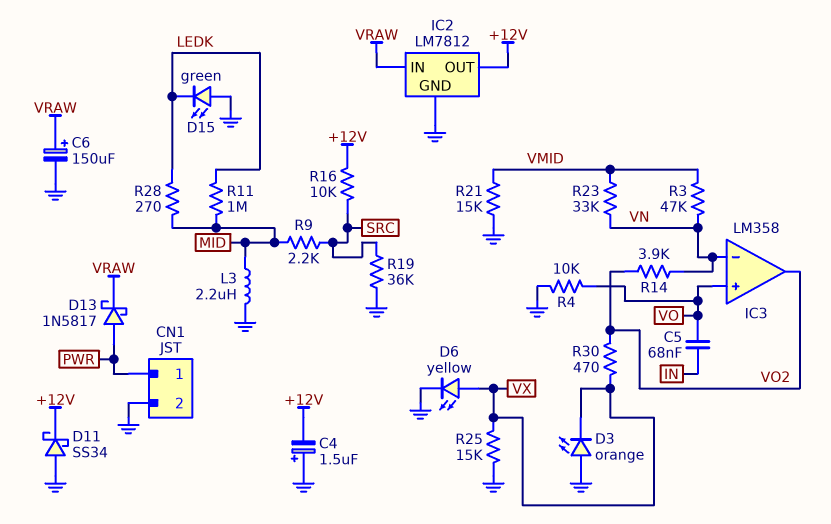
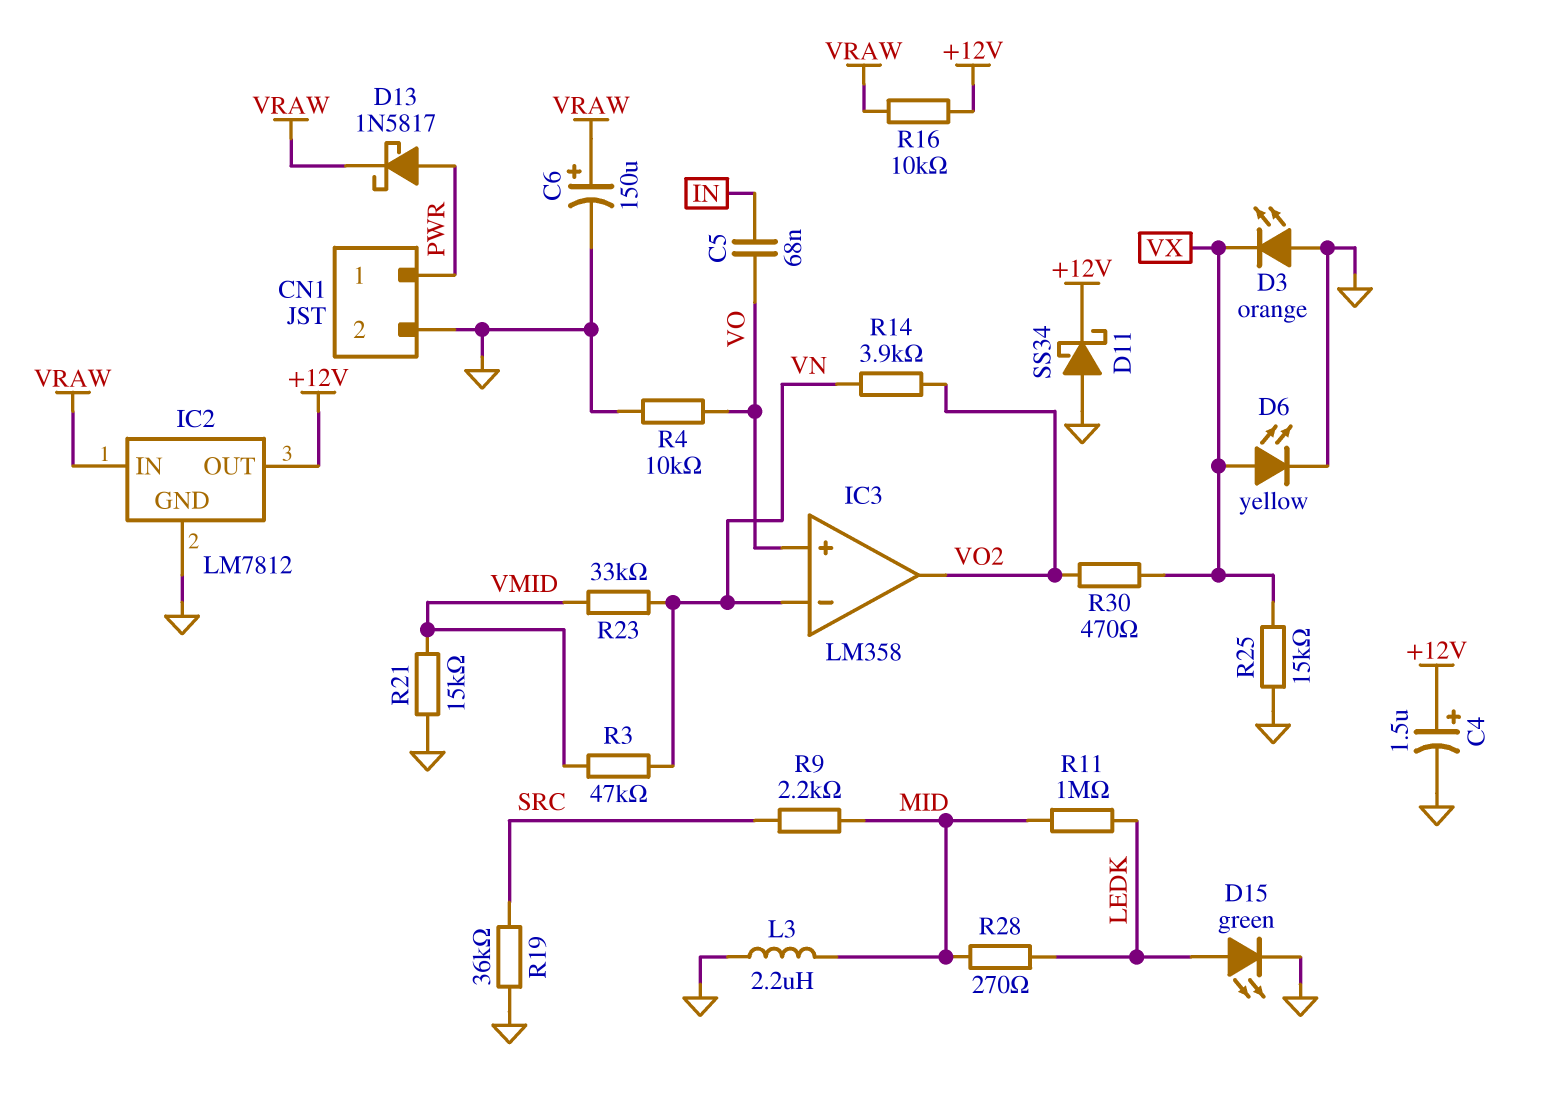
C4: 1.5uF (plus GND, minus +12V) -> 1.5uF (plus +12V, minus GND)
D15: LED green (A GND, K LEDK) -> LED green (A LEDK, K GND)
R16: 10k (+12V, SRC) -> 10k (+12V, VRAW)

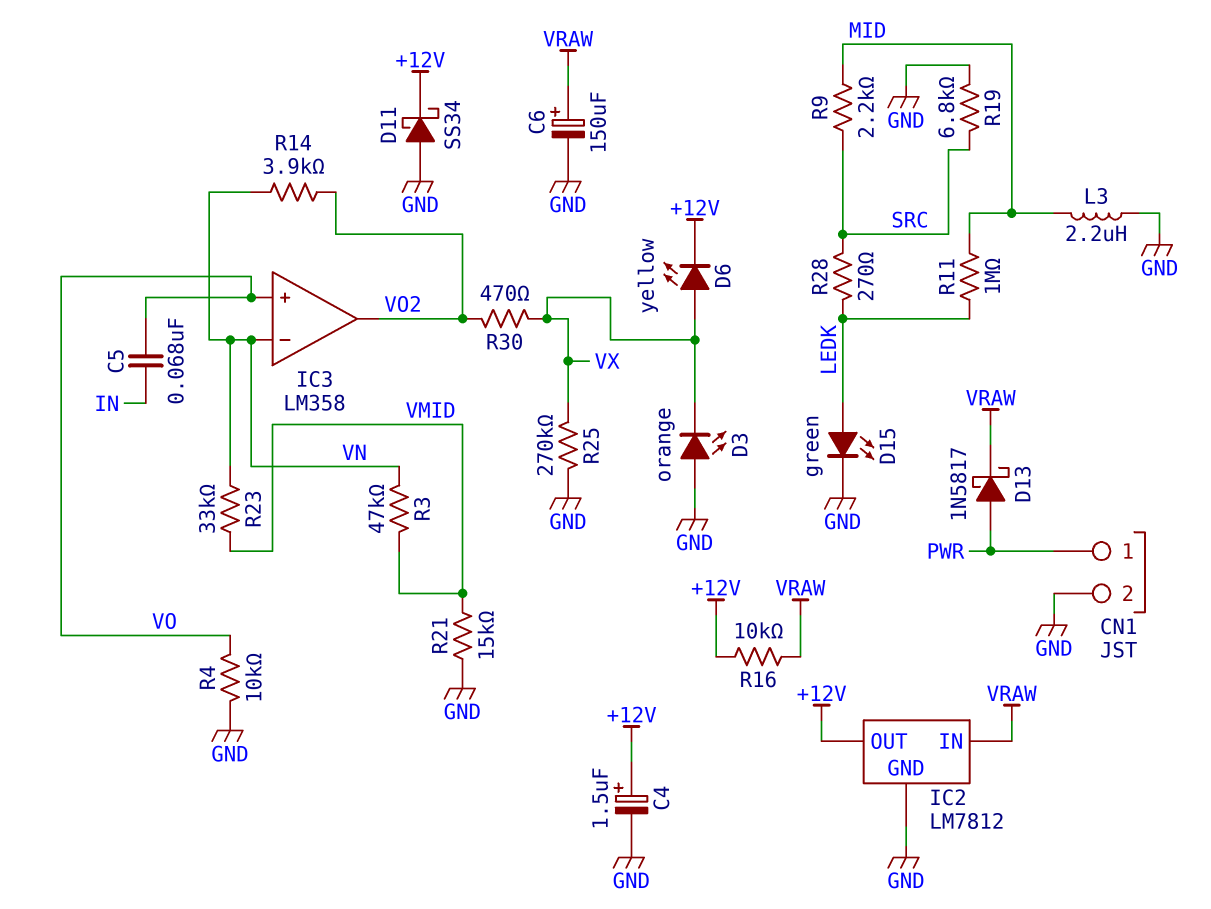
D6: LED yellow (A VX, K GND) -> LED yellow (A VX, K +12V)
R19: 36k (GND, SRC) -> 6.8k (GND, SRC)
R25: 15k (GND, VX) -> 270k (GND, VX)
R28: 270 (LEDK, MID) -> 270 (LEDK, SRC)

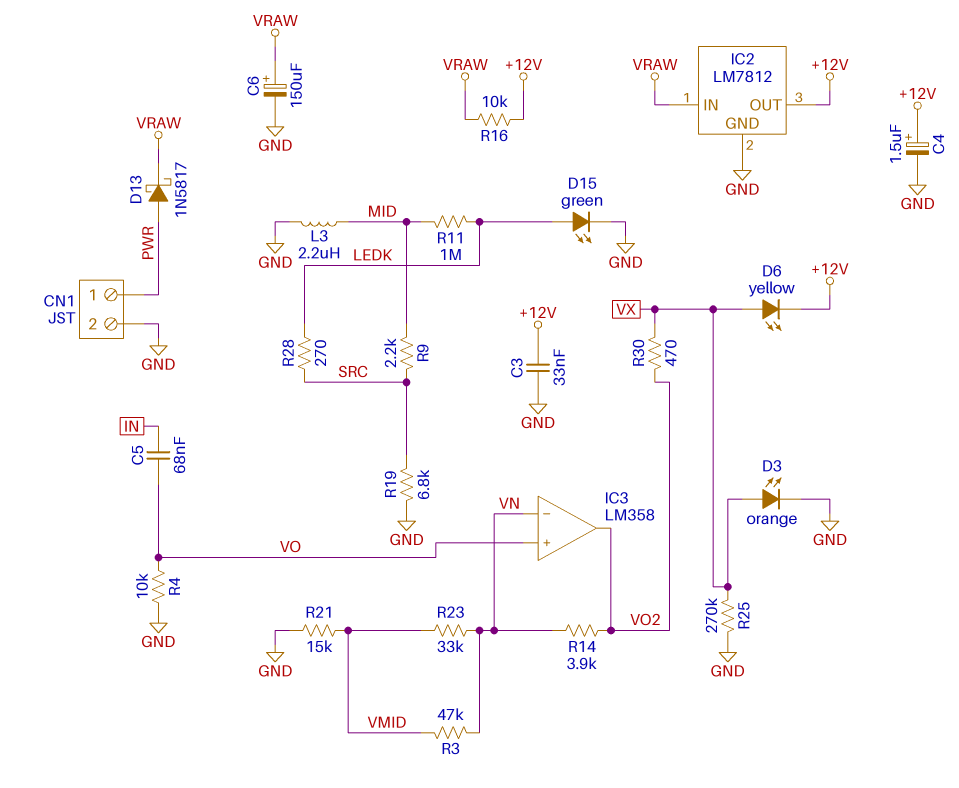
C3: none -> 33nF (+12V, GND)
D3: LED orange (A GND, K VX) -> LED orange (A VX, K GND)
D11: schottky SS34 (A GND, K +12V) -> none

